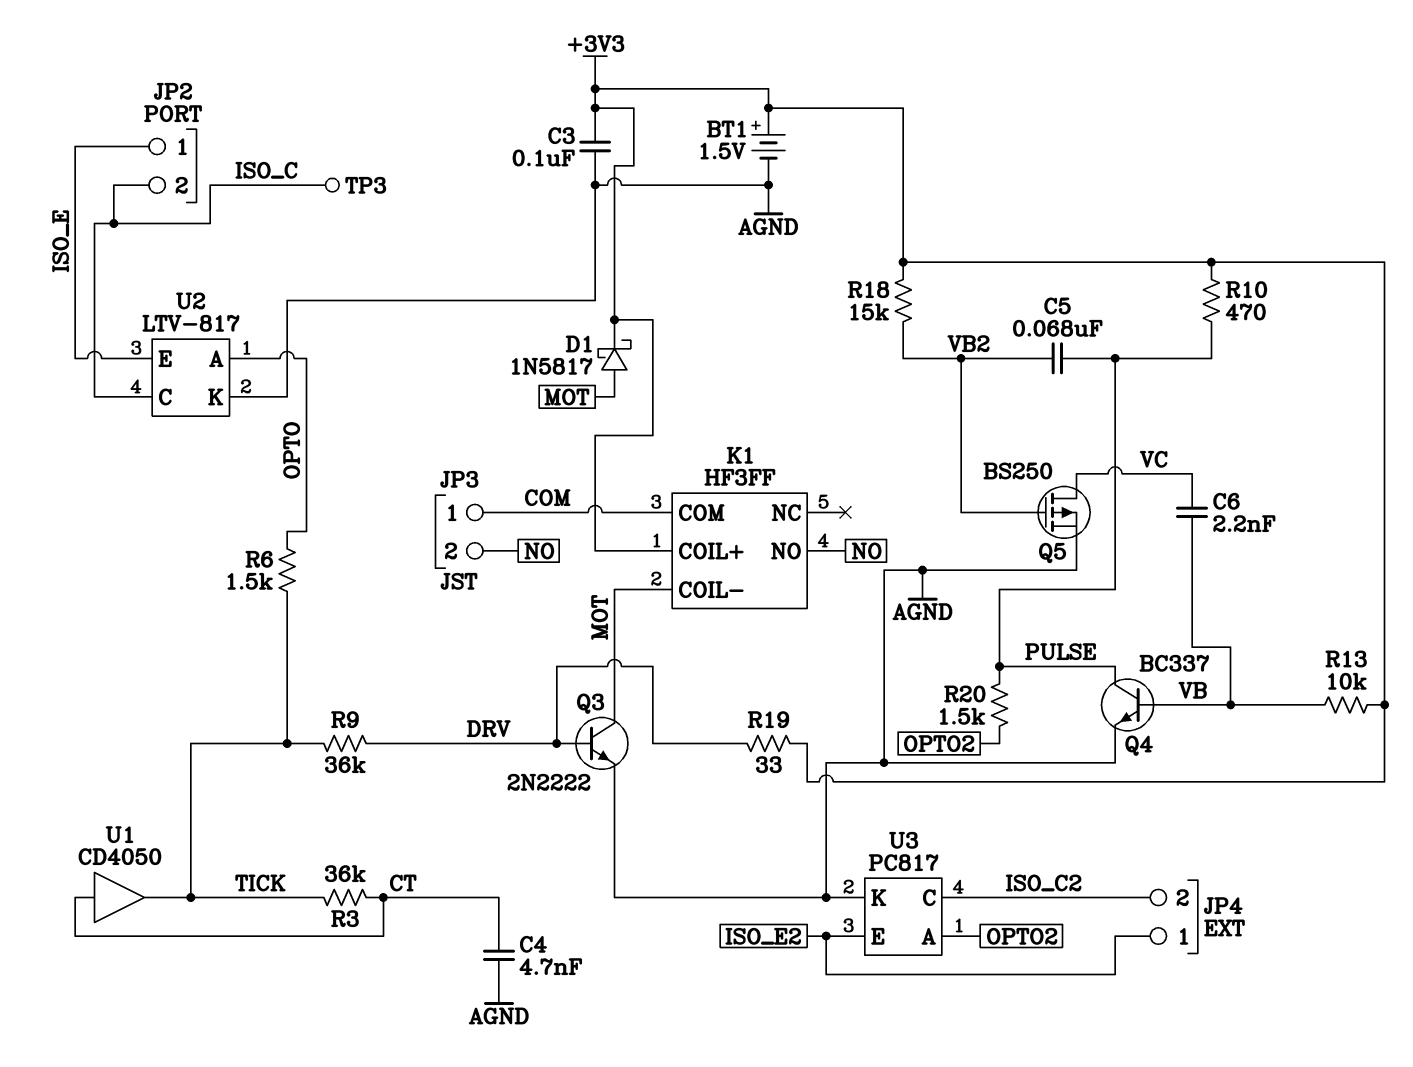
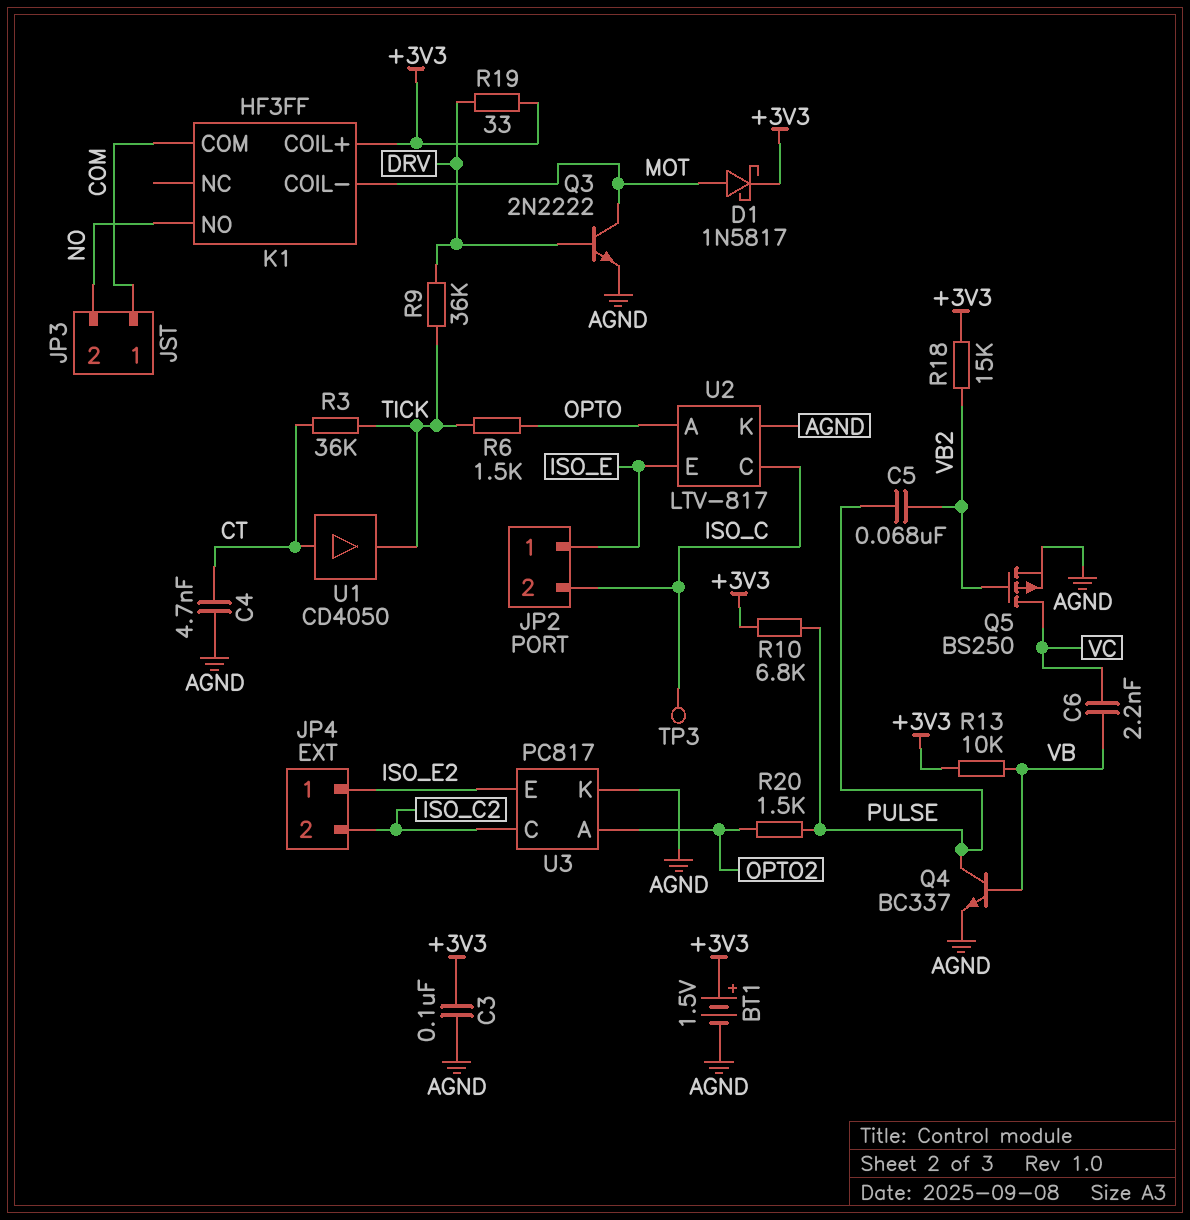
R10: 470 (+3V3, PULSE) -> 6.8k (+3V3, PULSE)

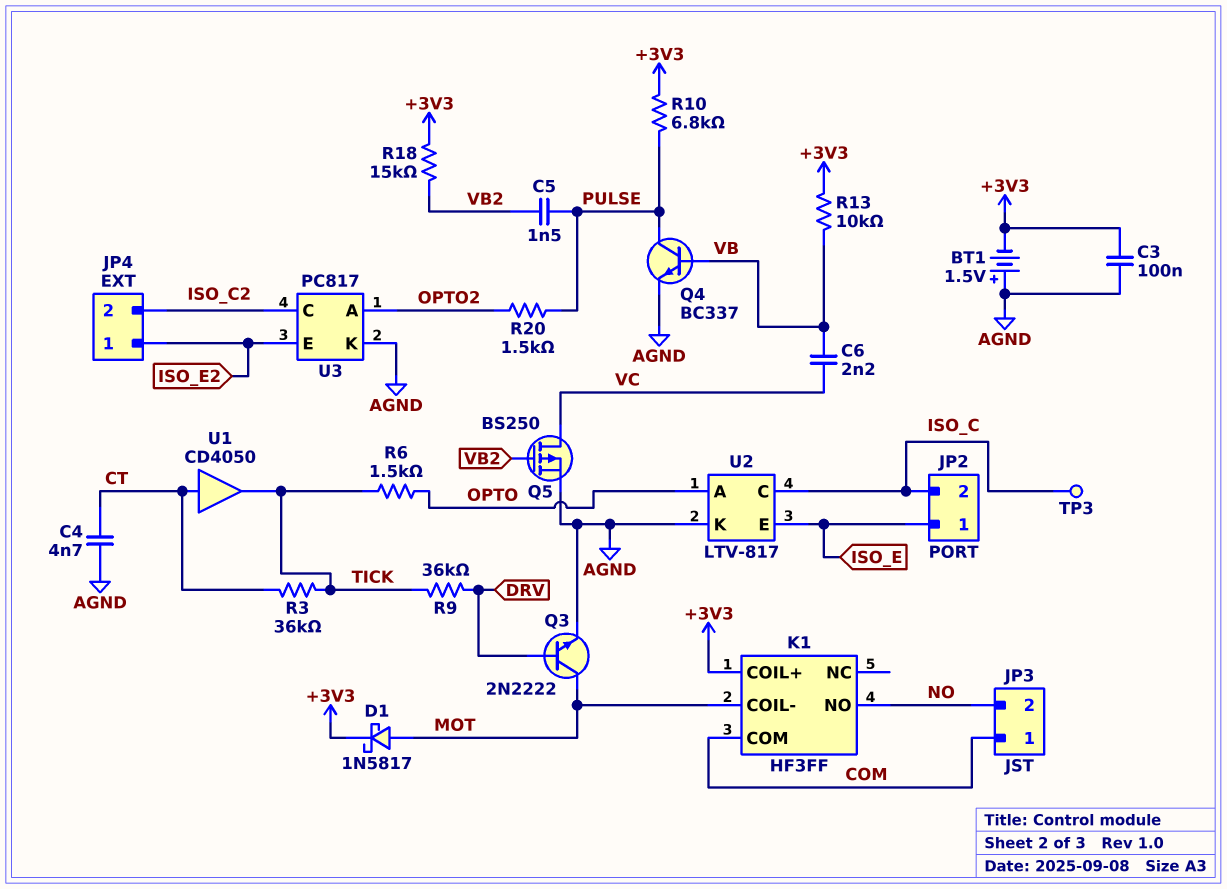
BT1: 1.5V (plus +3V3, minus AGND) -> 1.5V (plus AGND, minus +3V3)
C5: 68nF (PULSE, VB2) -> 1.5nF (PULSE, VB2)
R19: 33 (+3V3, DRV) -> none

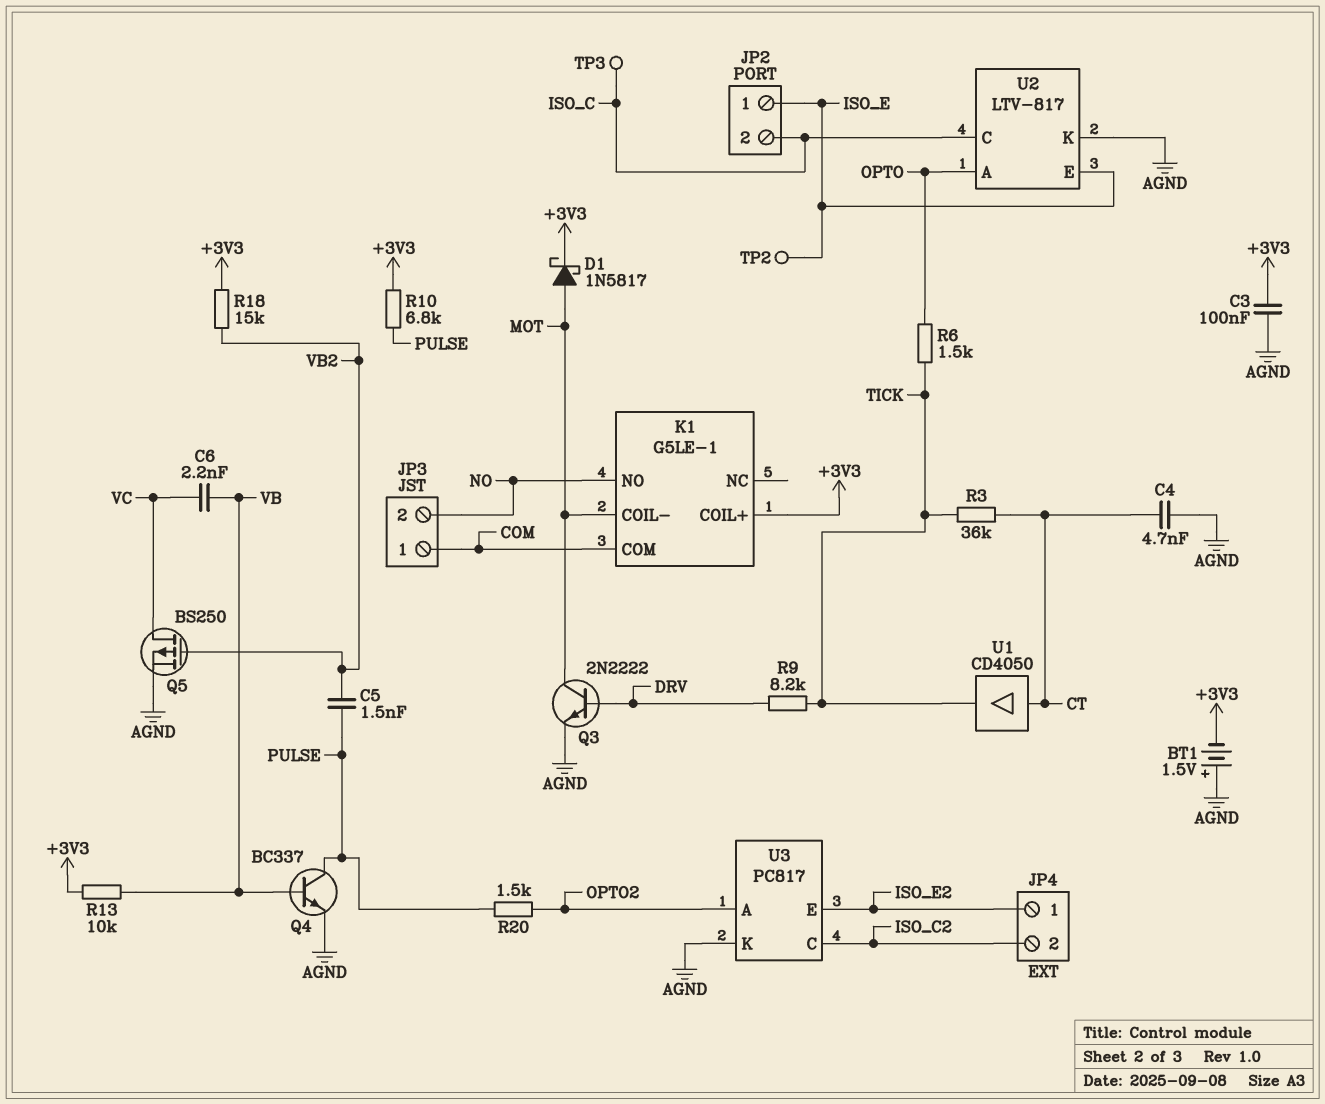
K1: HF3FF -> G5LE-1
R9: 36k (DRV, TICK) -> 8.2k (DRV, TICK)
TP2: none -> test point (ISO_E)

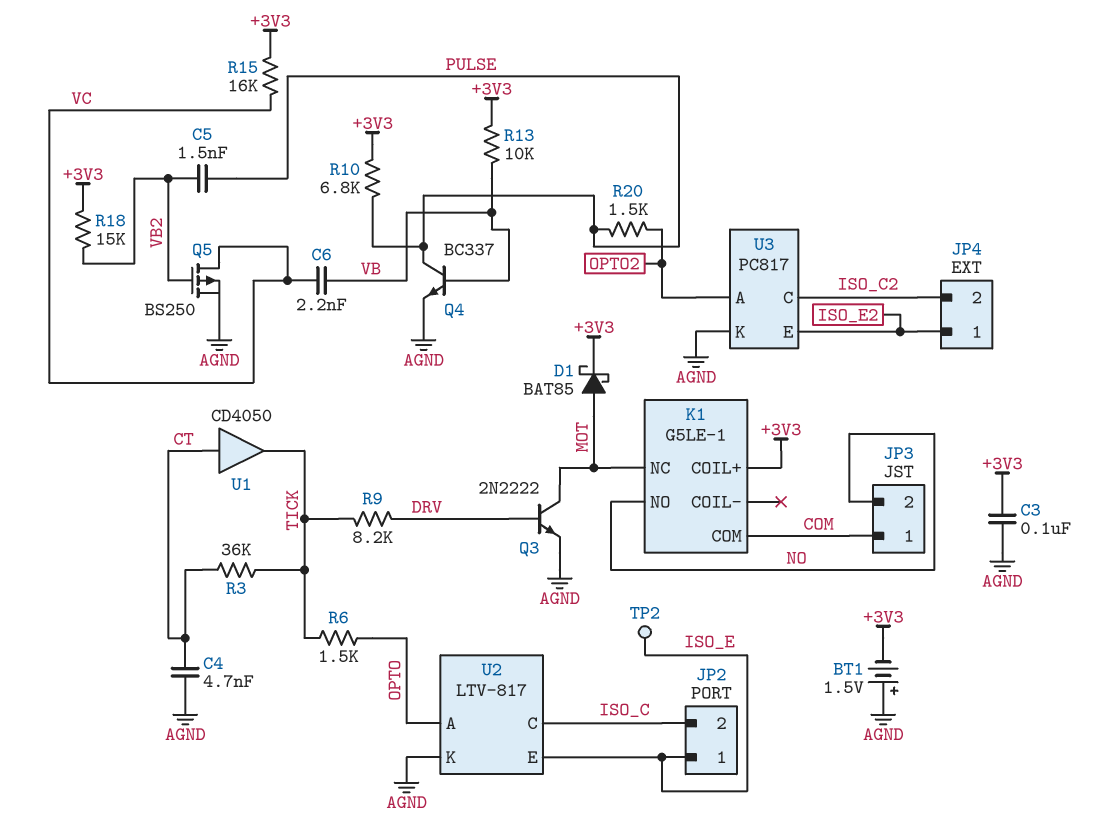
D1: schottky 1N5817 (A MOT, K +3V3) -> schottky BAT85 (A MOT, K +3V3)
K1 pin COIL-: MOT -> none
K1 pin NC: none -> MOT
R15: none -> 16k (+3V3, VC)
TP3: test point (ISO_C) -> none

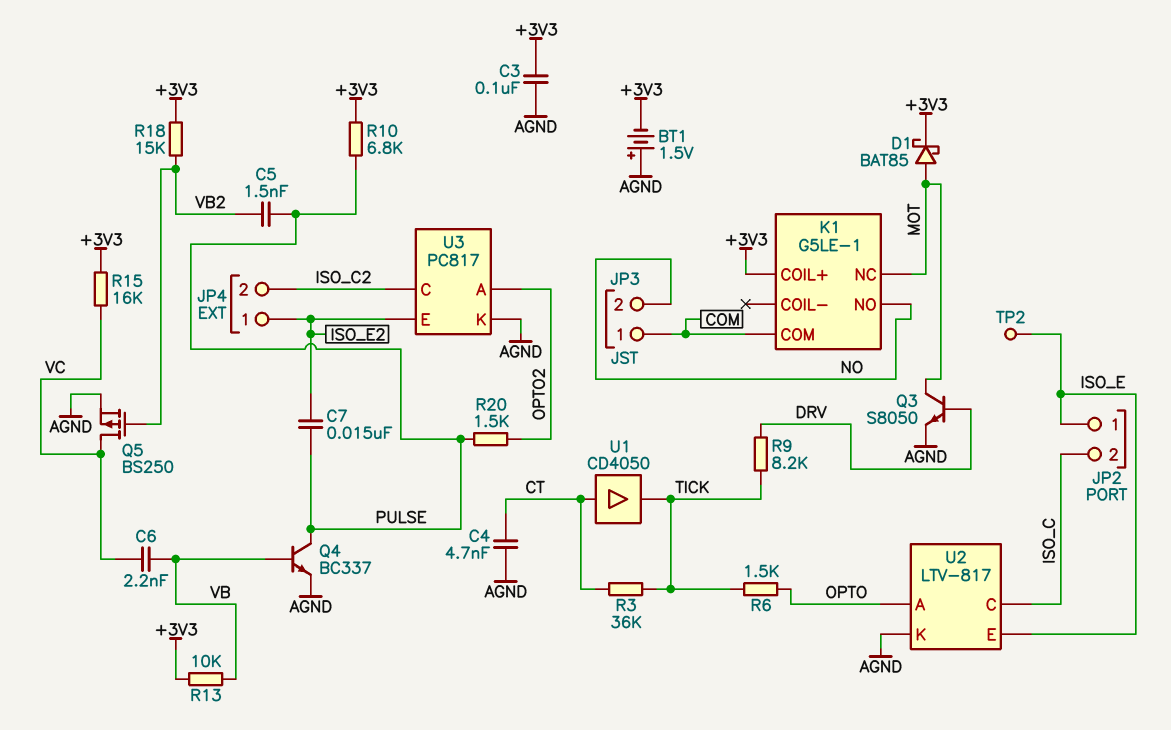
C7: none -> 15nF (ISO_E2, PULSE)
Q3: NPN 2N2222 (B DRV, C MOT, E AGND) -> NPN S8050 (B DRV, C MOT, E AGND)

